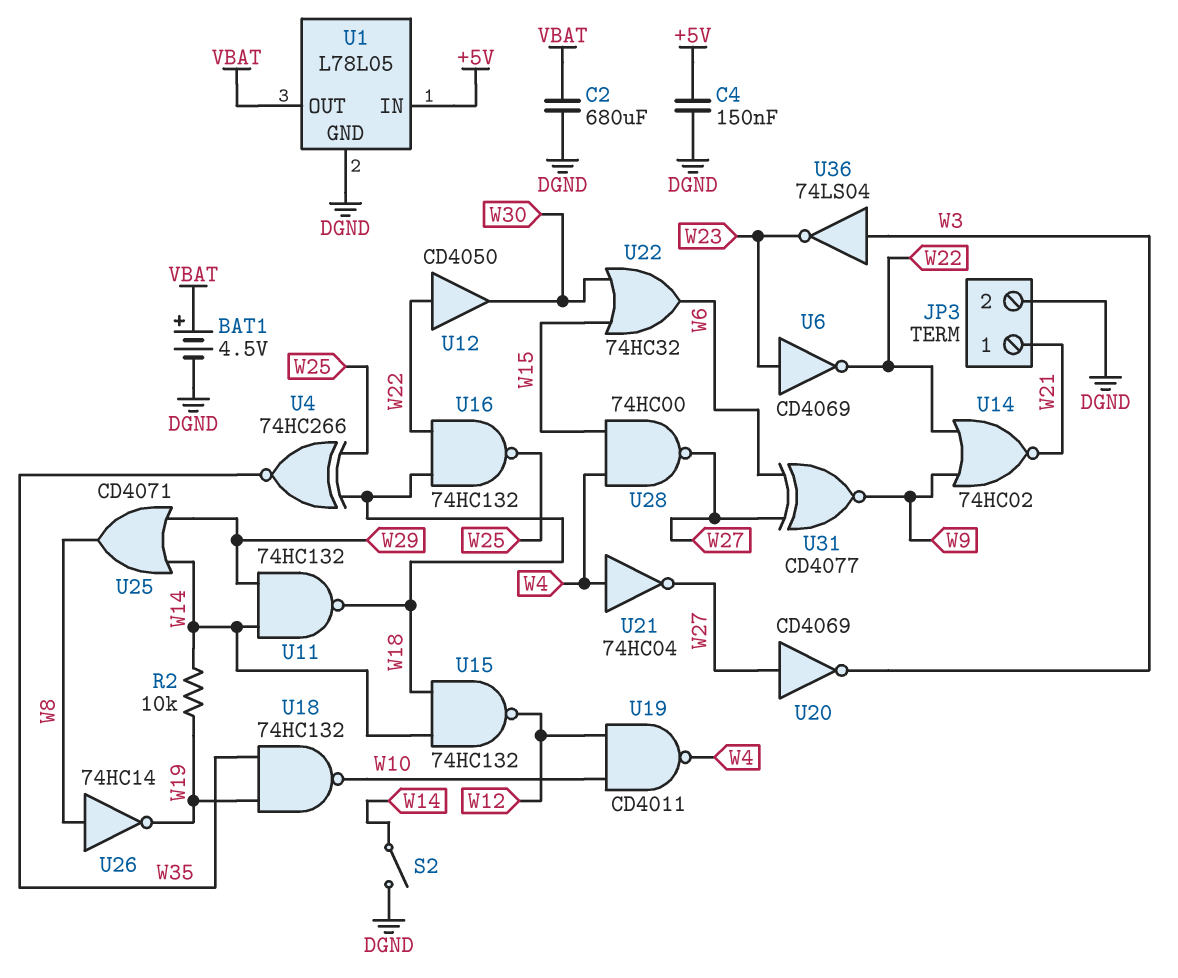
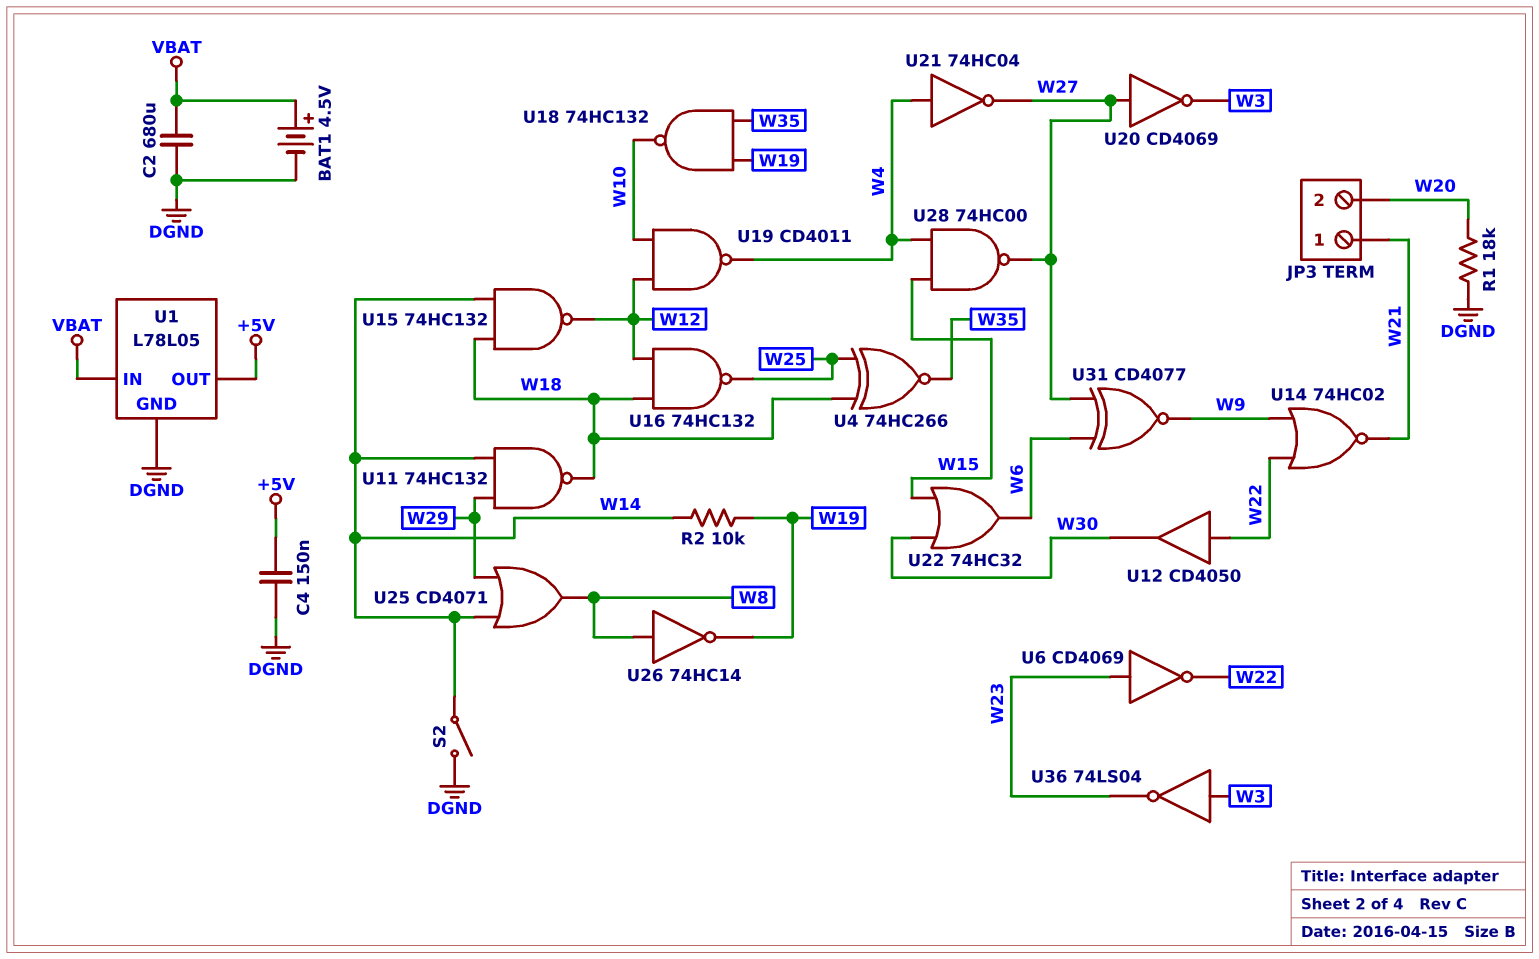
JP3 pin 2: DGND -> W20
R1: none -> 18k (DGND, W20)
U1 pin IN: +5V -> VBAT
U1 pin OUT: VBAT -> +5V
U16: NAND 74HC132 (in W18, in W22, out W25) -> NAND 74HC132 (in W12, in W18, out W25)

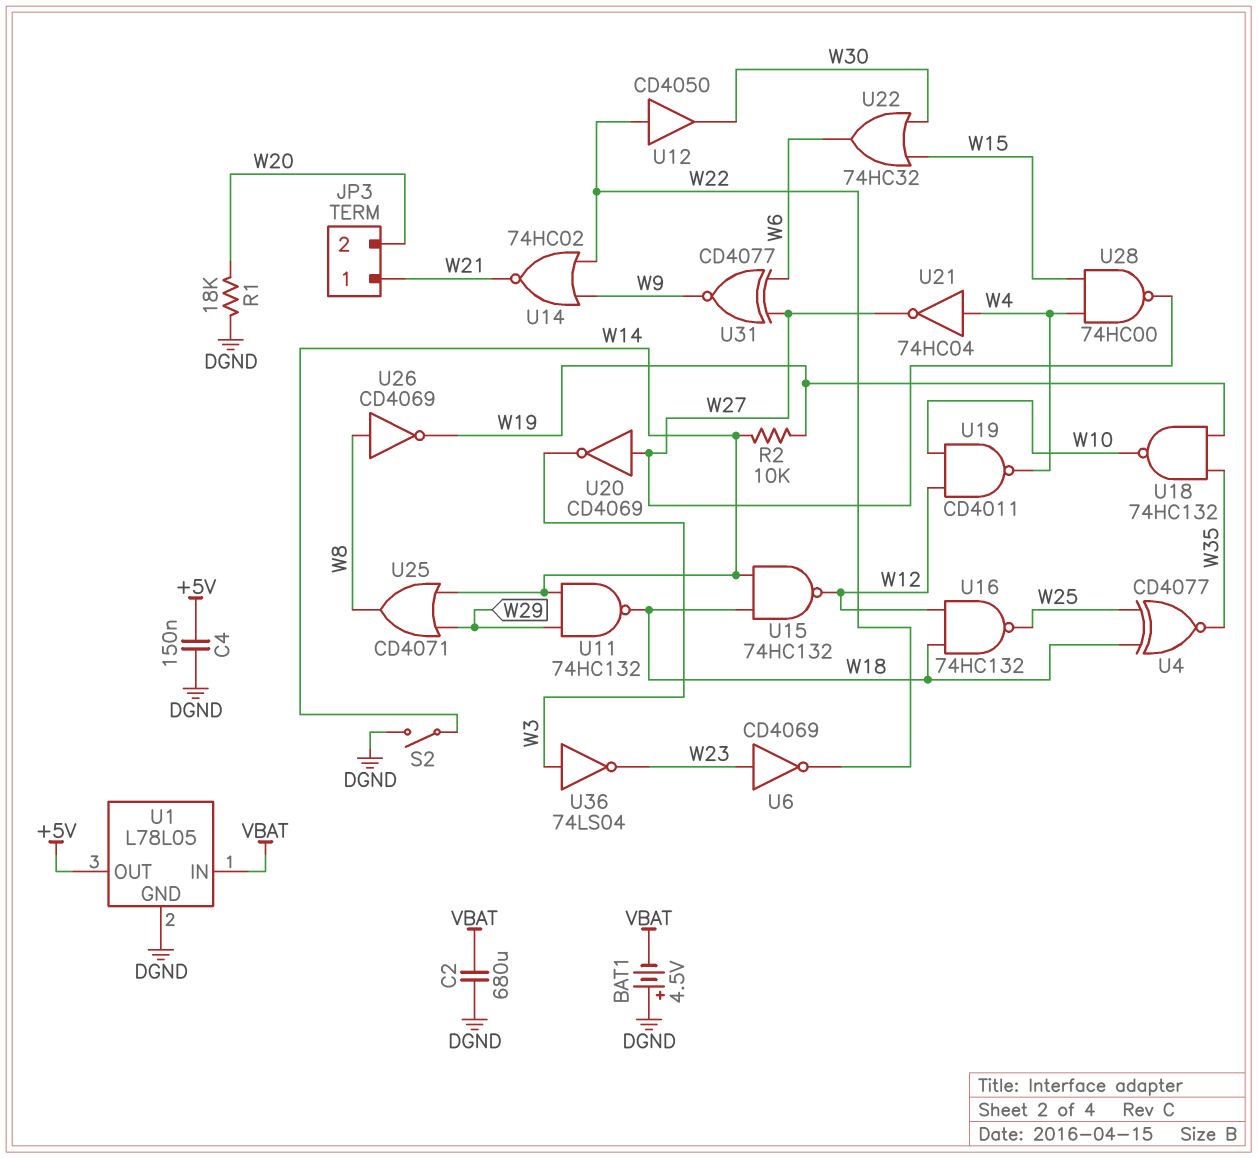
BAT1: 4.5V (plus VBAT, minus DGND) -> 4.5V (plus DGND, minus VBAT)
U4: XNOR 74HC266 (in W18, in W25, out W35) -> XNOR CD4077 (in W18, in W25, out W35)
U26: NOT 74HC14 (in W8, out W19) -> NOT CD4069 (in W8, out W19)

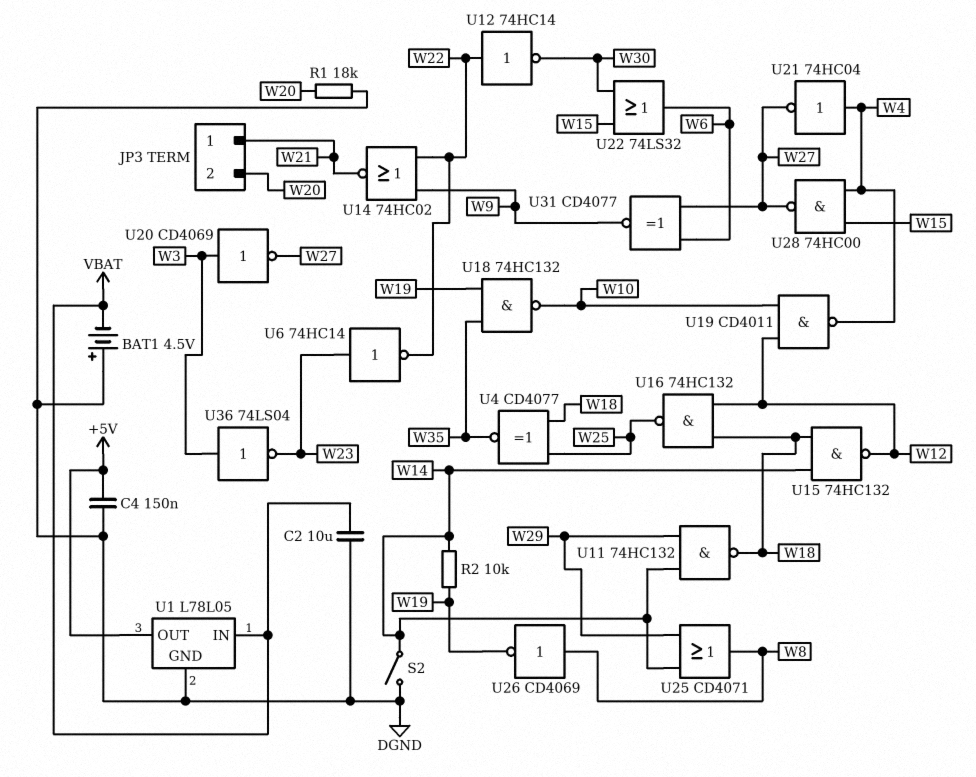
C2: 680uF (DGND, VBAT) -> 10uF (DGND, VBAT)
U6: NOT CD4069 (in W23, out W22) -> NOT 74HC14 (in W23, out W22)
U12: buffer CD4050 (in W22, out W30) -> NOT 74HC14 (in W22, out W30)
U20: NOT CD4069 (in W27, out W3) -> NOT CD4069 (in W3, out W27)
U22: OR 74HC32 (in W15, in W30, out W6) -> OR 74LS32 (in W15, in W30, out W6)

